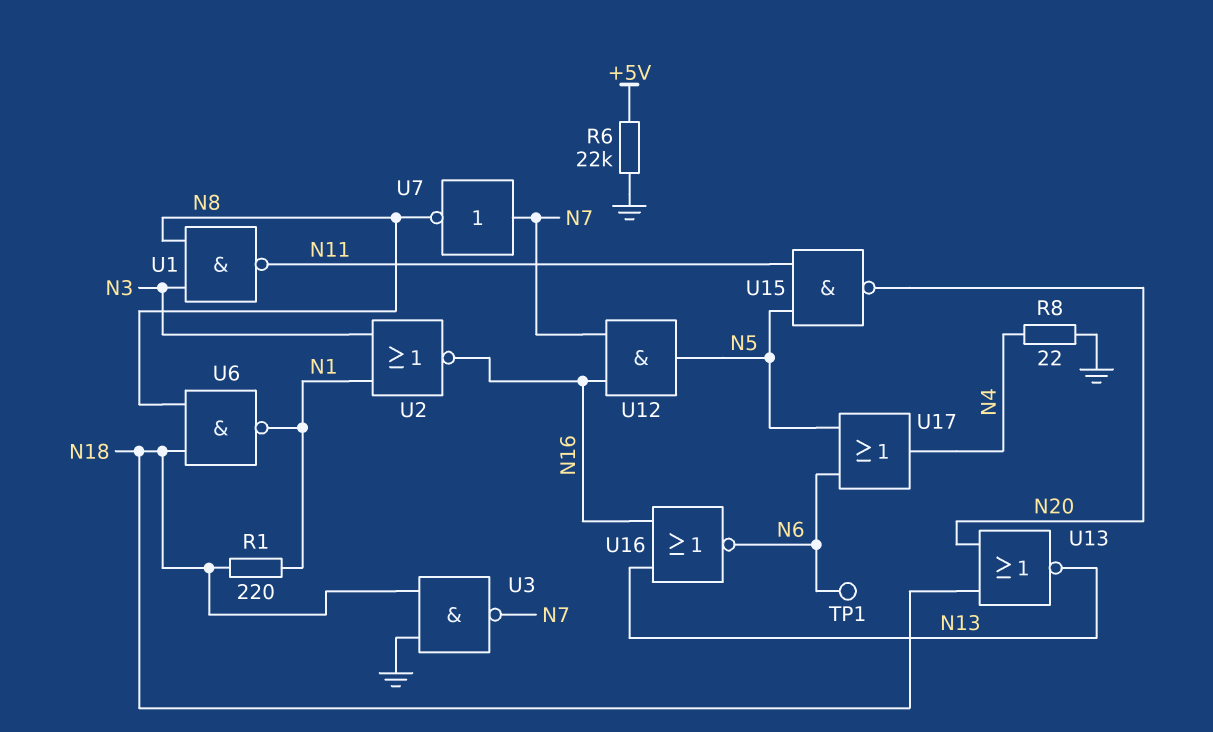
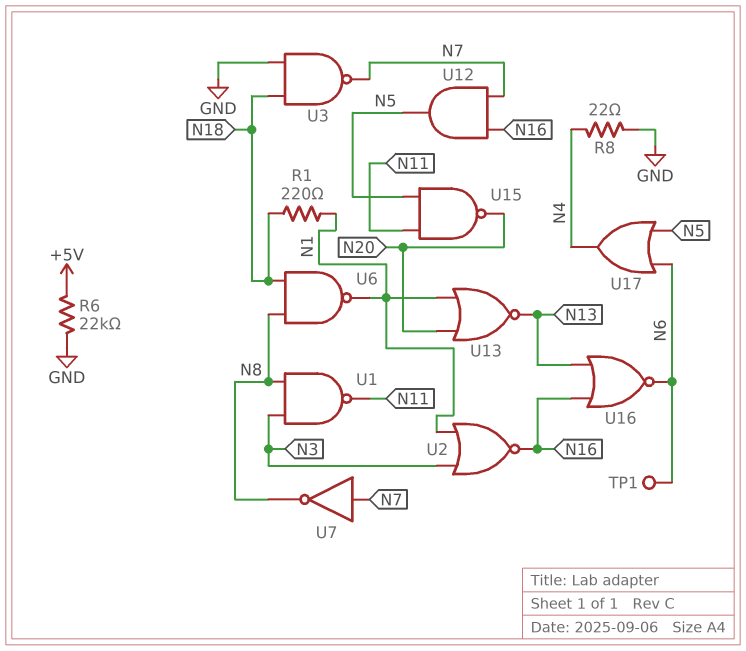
U13: NOR (in N18, in N20, out N13) -> NOR (in N1, in N20, out N13)

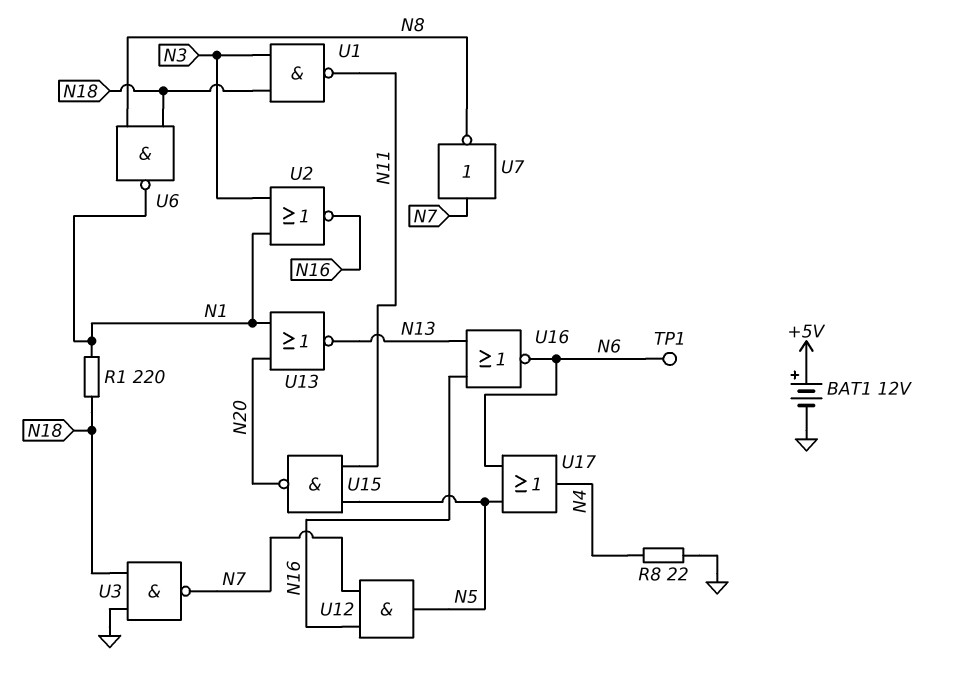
BAT1: none -> 12V (plus +5V, minus GND)
R6: 22k (+5V, GND) -> none
U1: NAND (in N3, in N8, out N11) -> NAND (in N3, in N18, out N11)

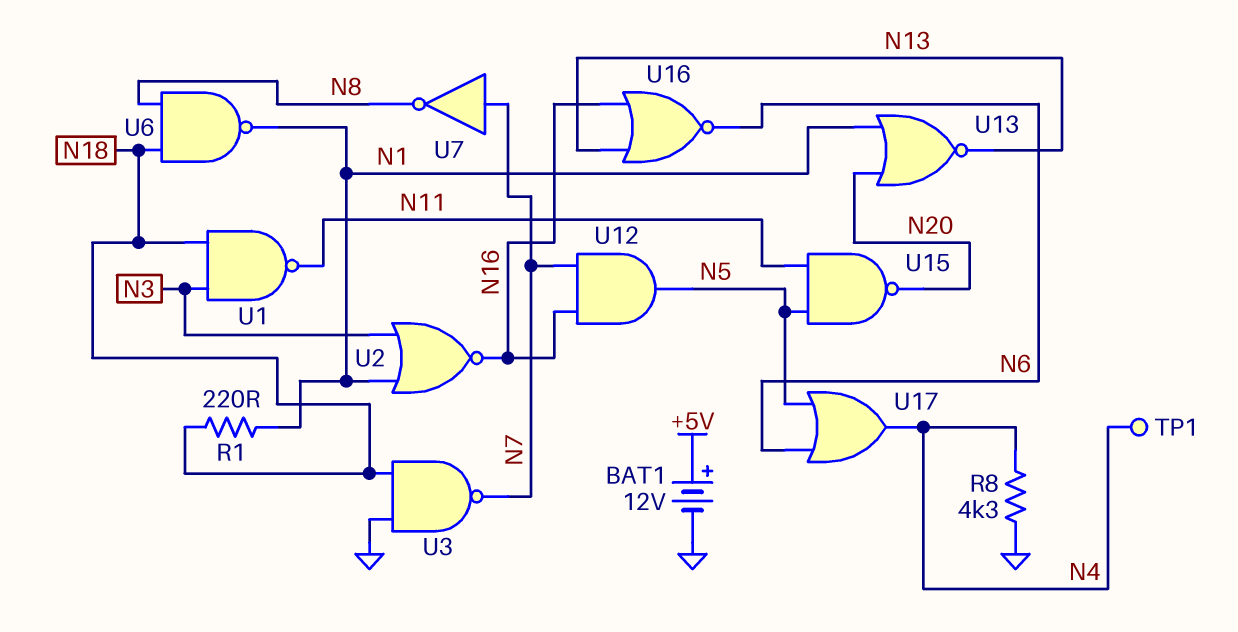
R8: 22 (GND, N4) -> 4.3k (GND, N4)
TP1: test point (N6) -> test point (N4)

